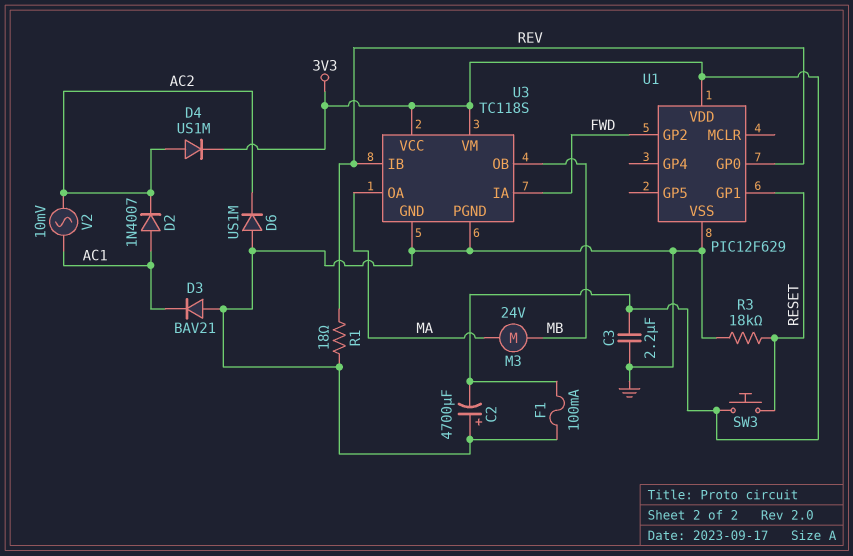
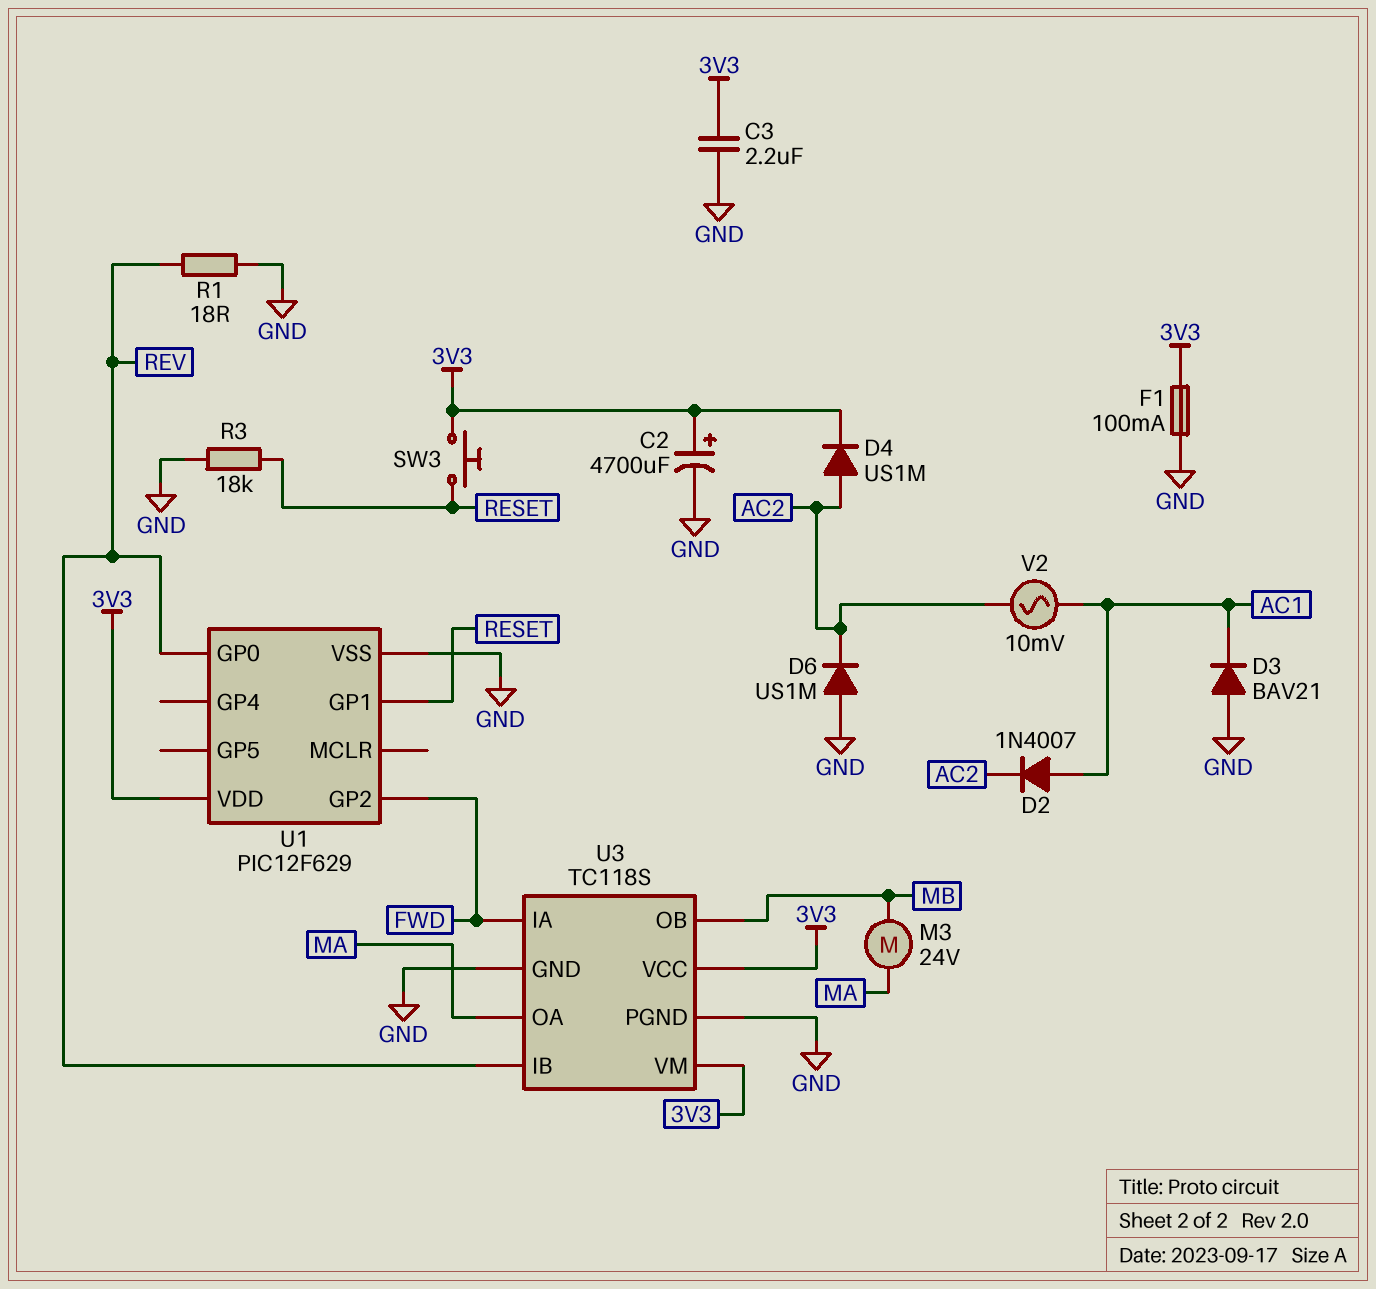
C2: 4700uF (plus GND, minus 3V3) -> 4700uF (plus 3V3, minus GND)

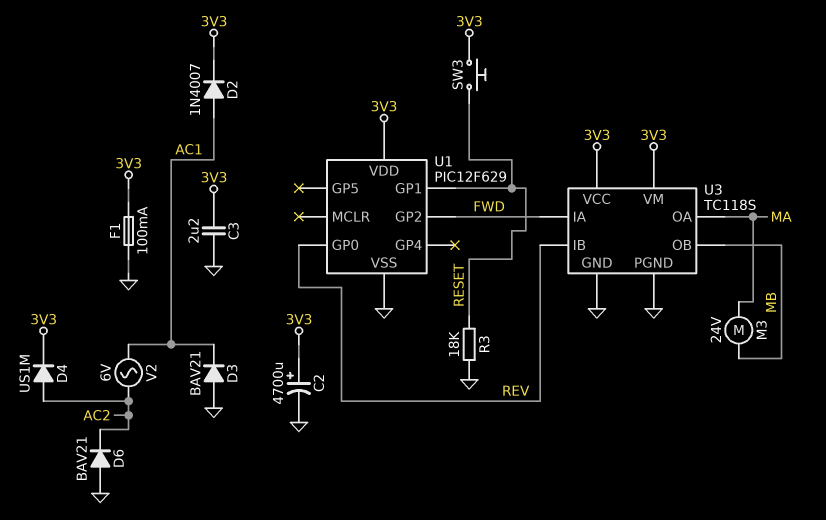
D2: diode 1N4007 (A AC1, K AC2) -> diode 1N4007 (A AC1, K 3V3)
D6: diode US1M (A GND, K AC2) -> diode BAV21 (A GND, K AC2)
R1: 18 (GND, REV) -> none
V2: AC 10mV (AC1, AC2) -> AC 6V (AC1, AC2)

